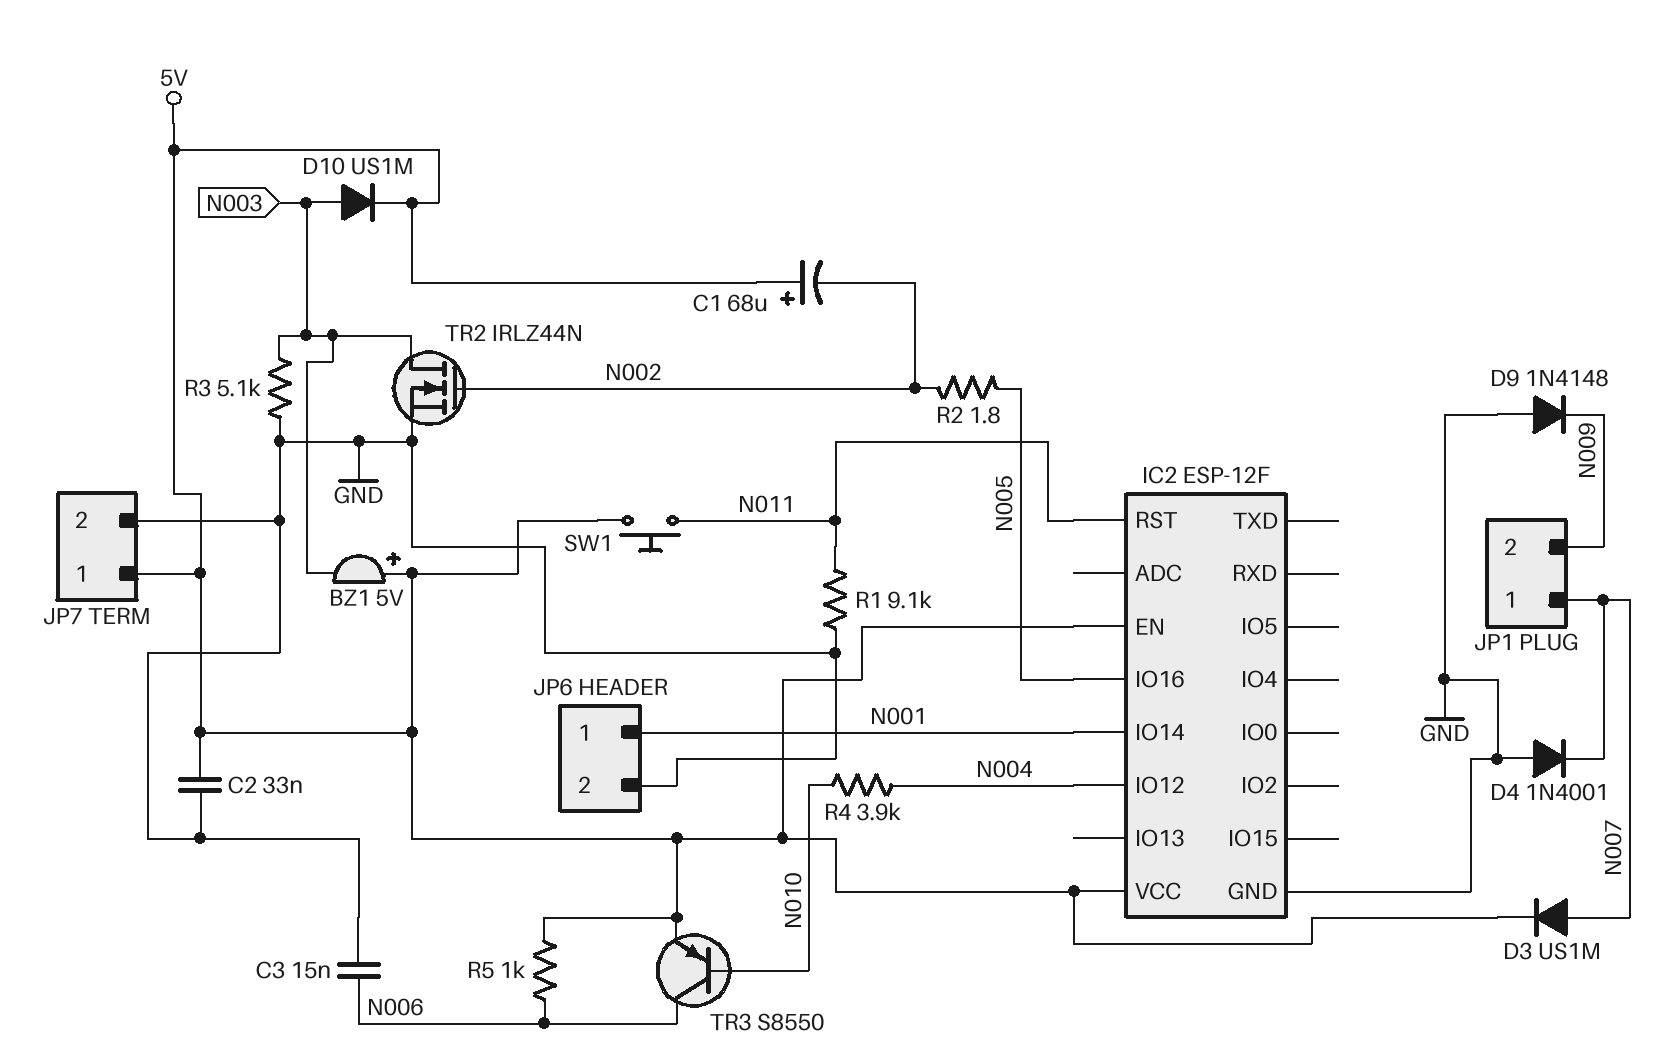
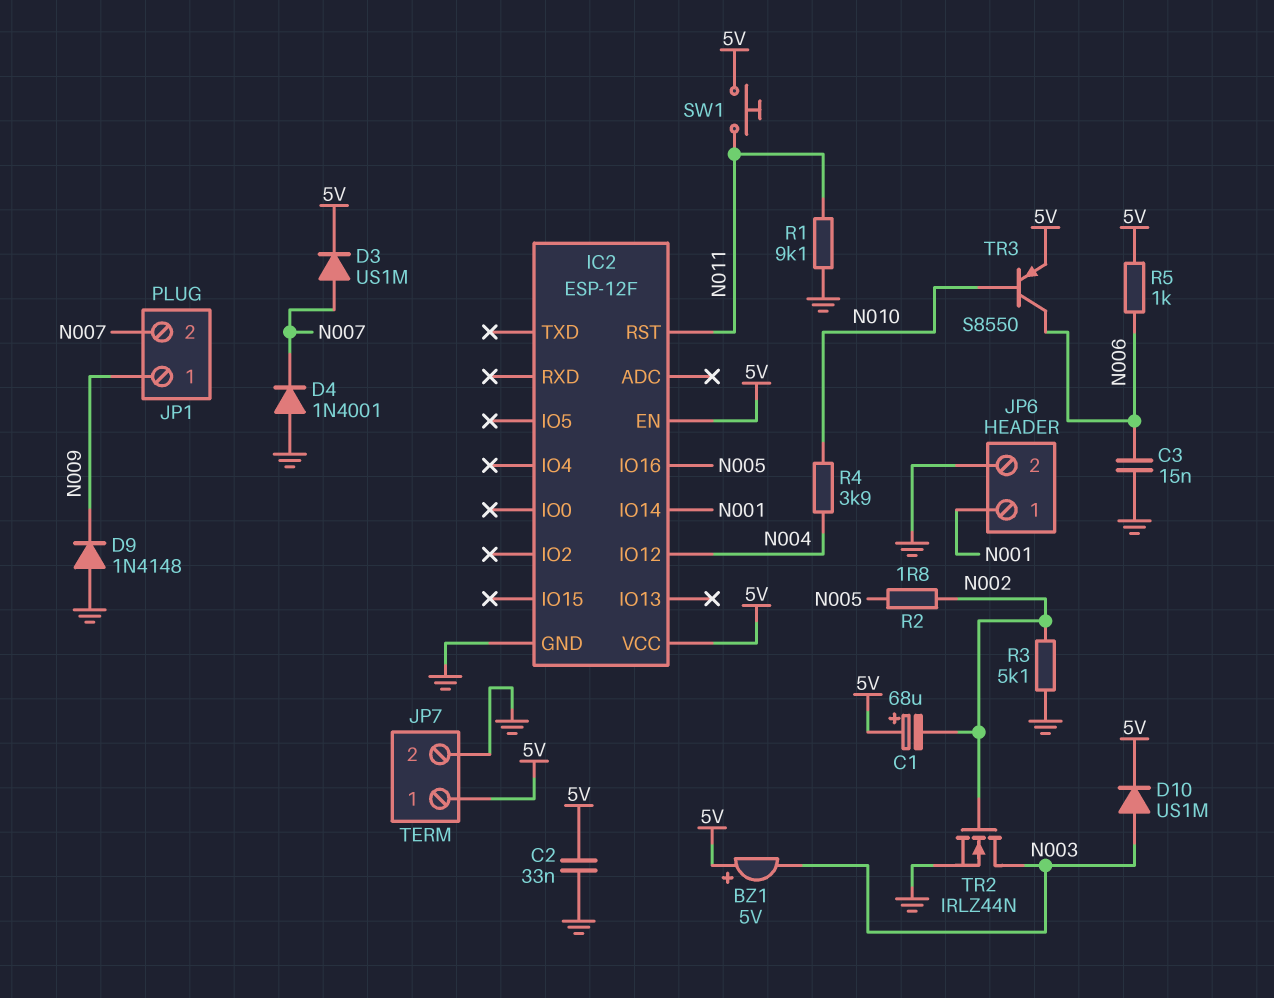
JP1 pin 1: N007 -> N009
JP1 pin 2: N009 -> N007
R3: 5.1k (GND, N003) -> 5.1k (GND, N002)

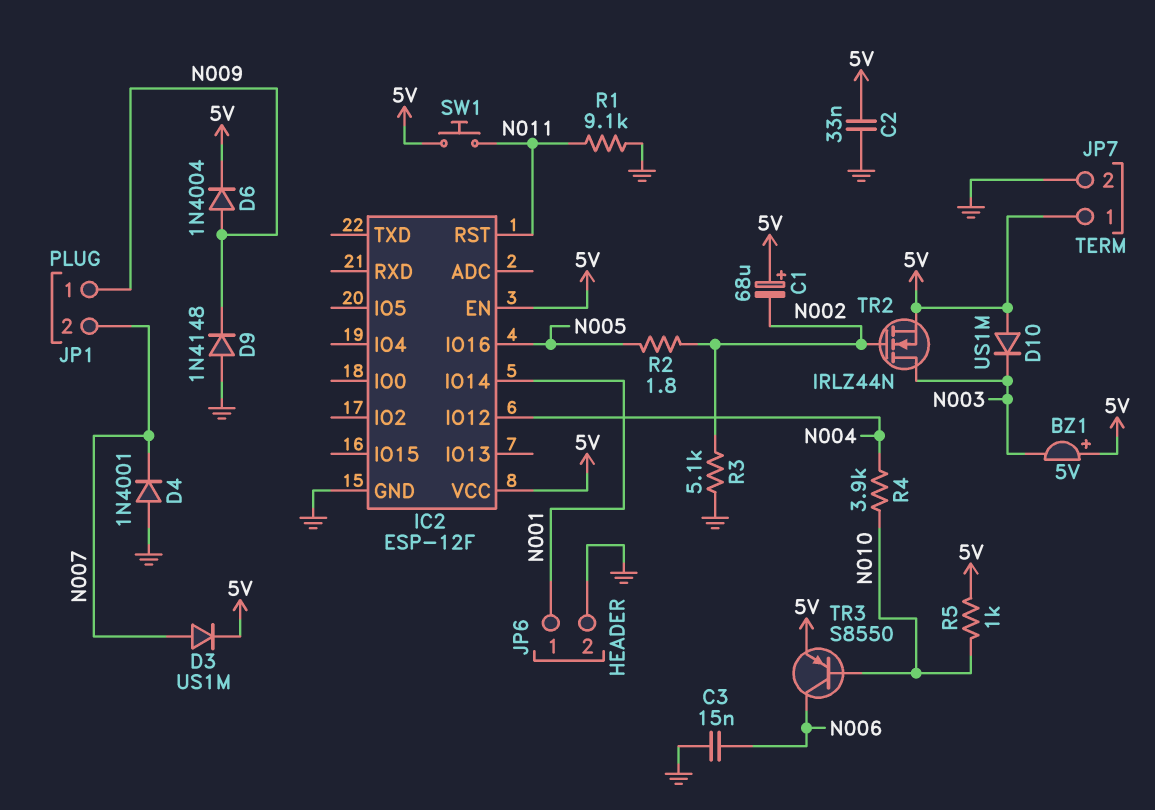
D6: none -> diode 1N4004 (A N009, K 5V)
D10: diode US1M (A N003, K 5V) -> diode US1M (A 5V, K N003)
R5: 1k (5V, N006) -> 1k (5V, N010)
TR2: NMOS IRLZ44N (G N002, D N003, S GND) -> NMOS IRLZ44N (G N002, D N003, S 5V)

